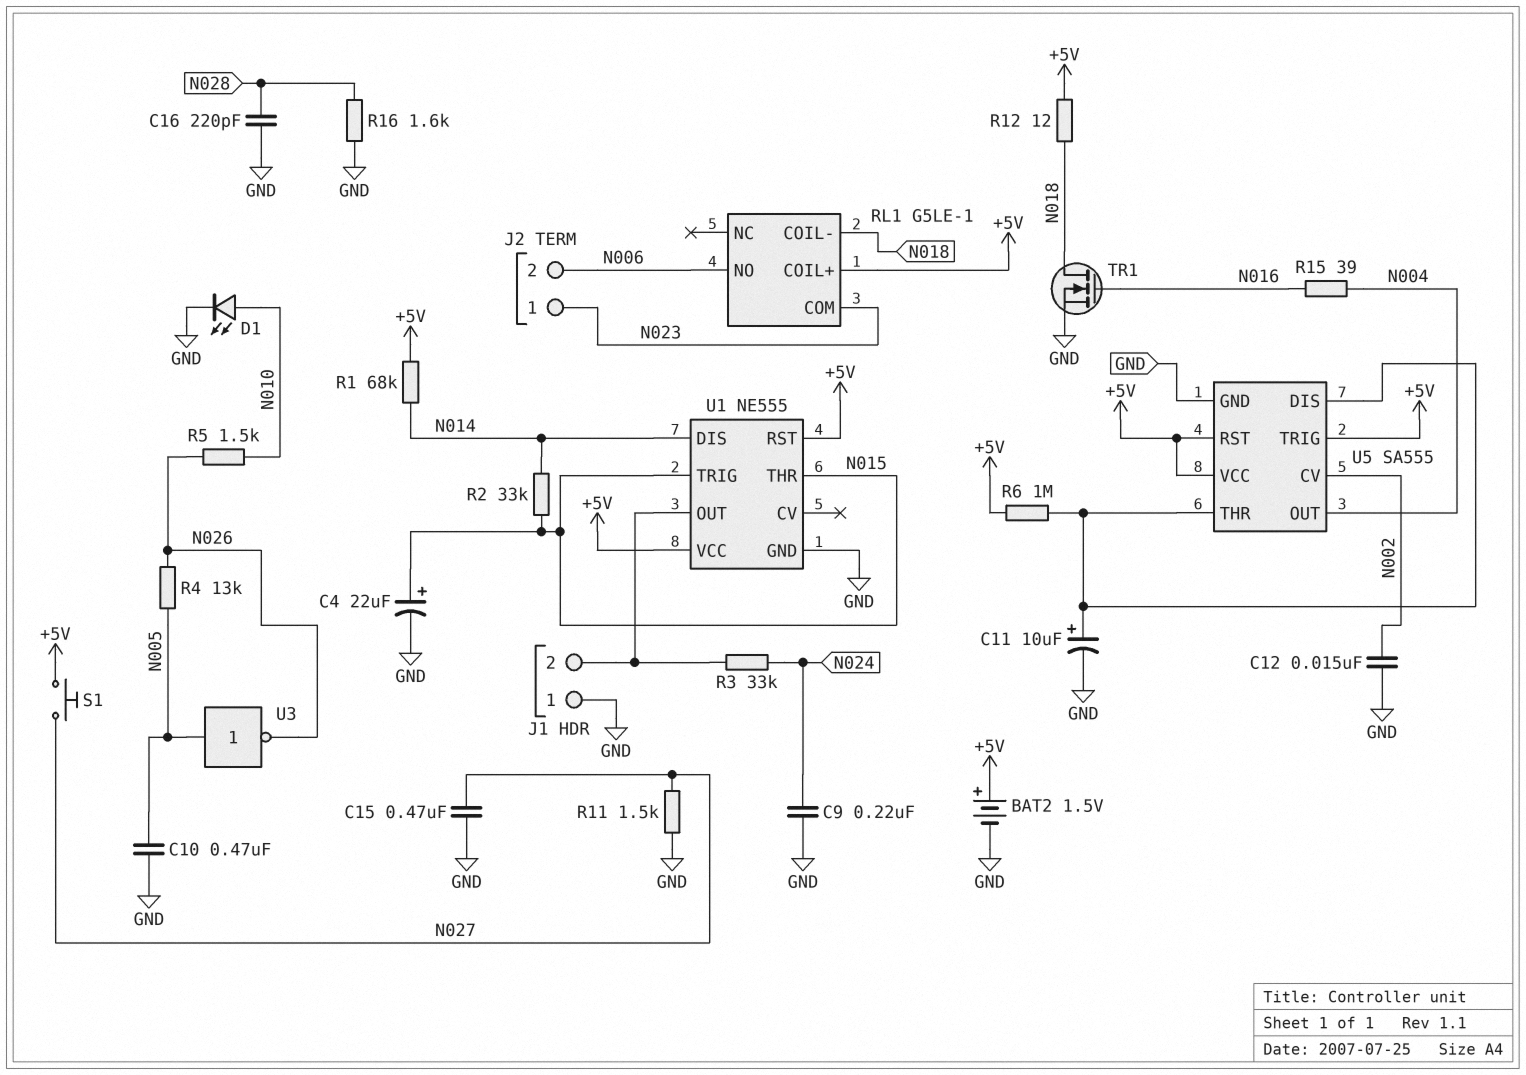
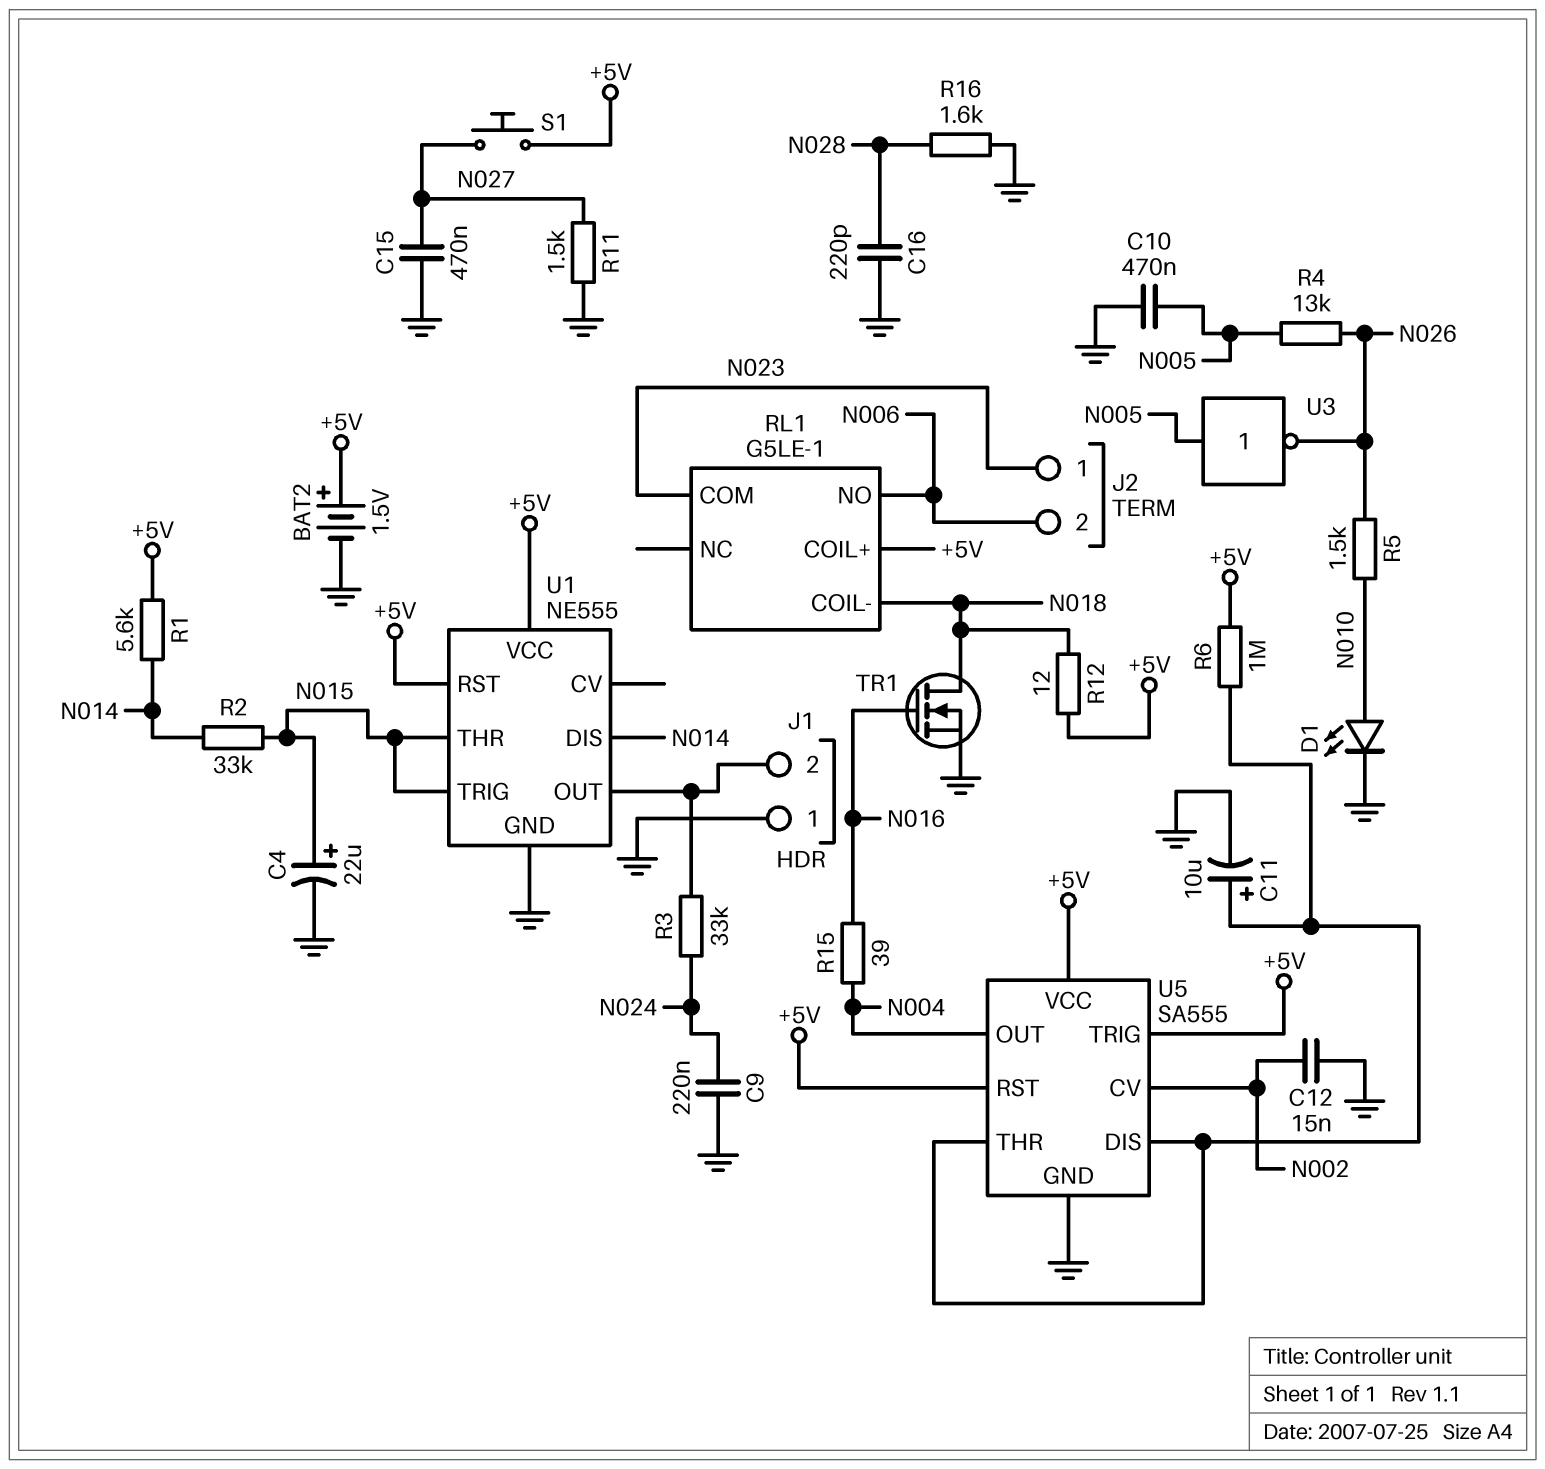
R1: 68k (+5V, N014) -> 5.6k (+5V, N014)

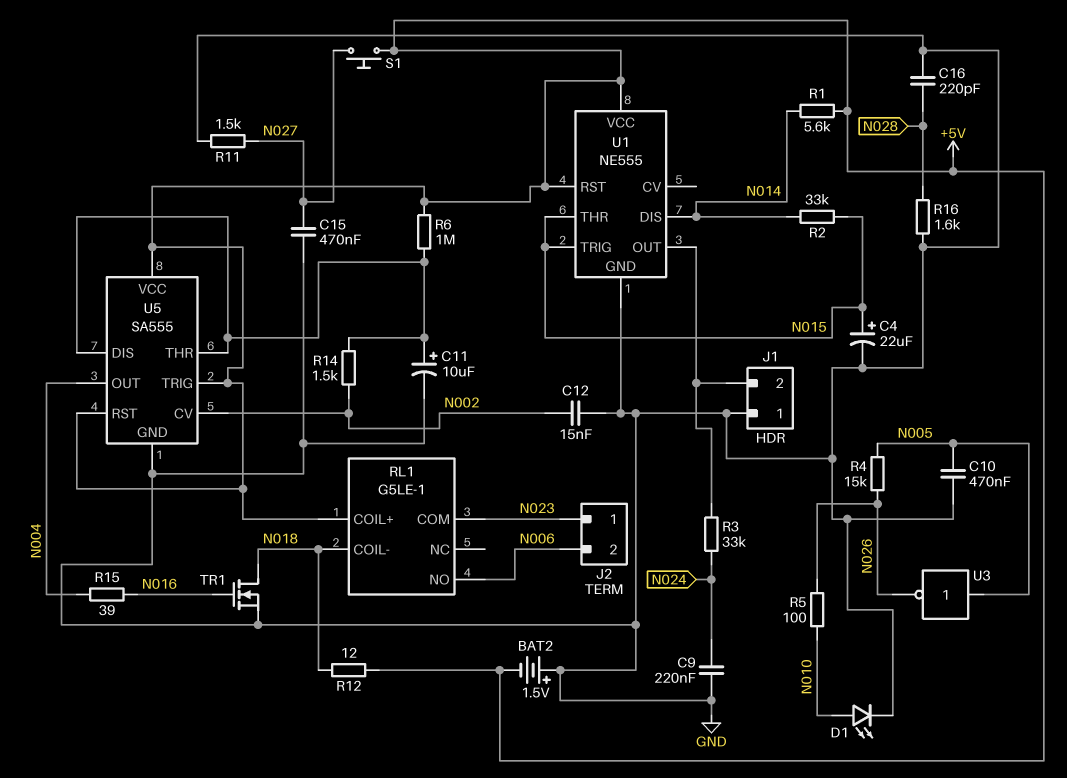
BAT2: 1.5V (plus +5V, minus GND) -> 1.5V (plus GND, minus +5V)
R4: 13k (N005, N026) -> 15k (N005, N026)
R5: 1.5k (N010, N026) -> 100 (N010, N026)
R14: none -> 1.5k (N002, U5/DIS)

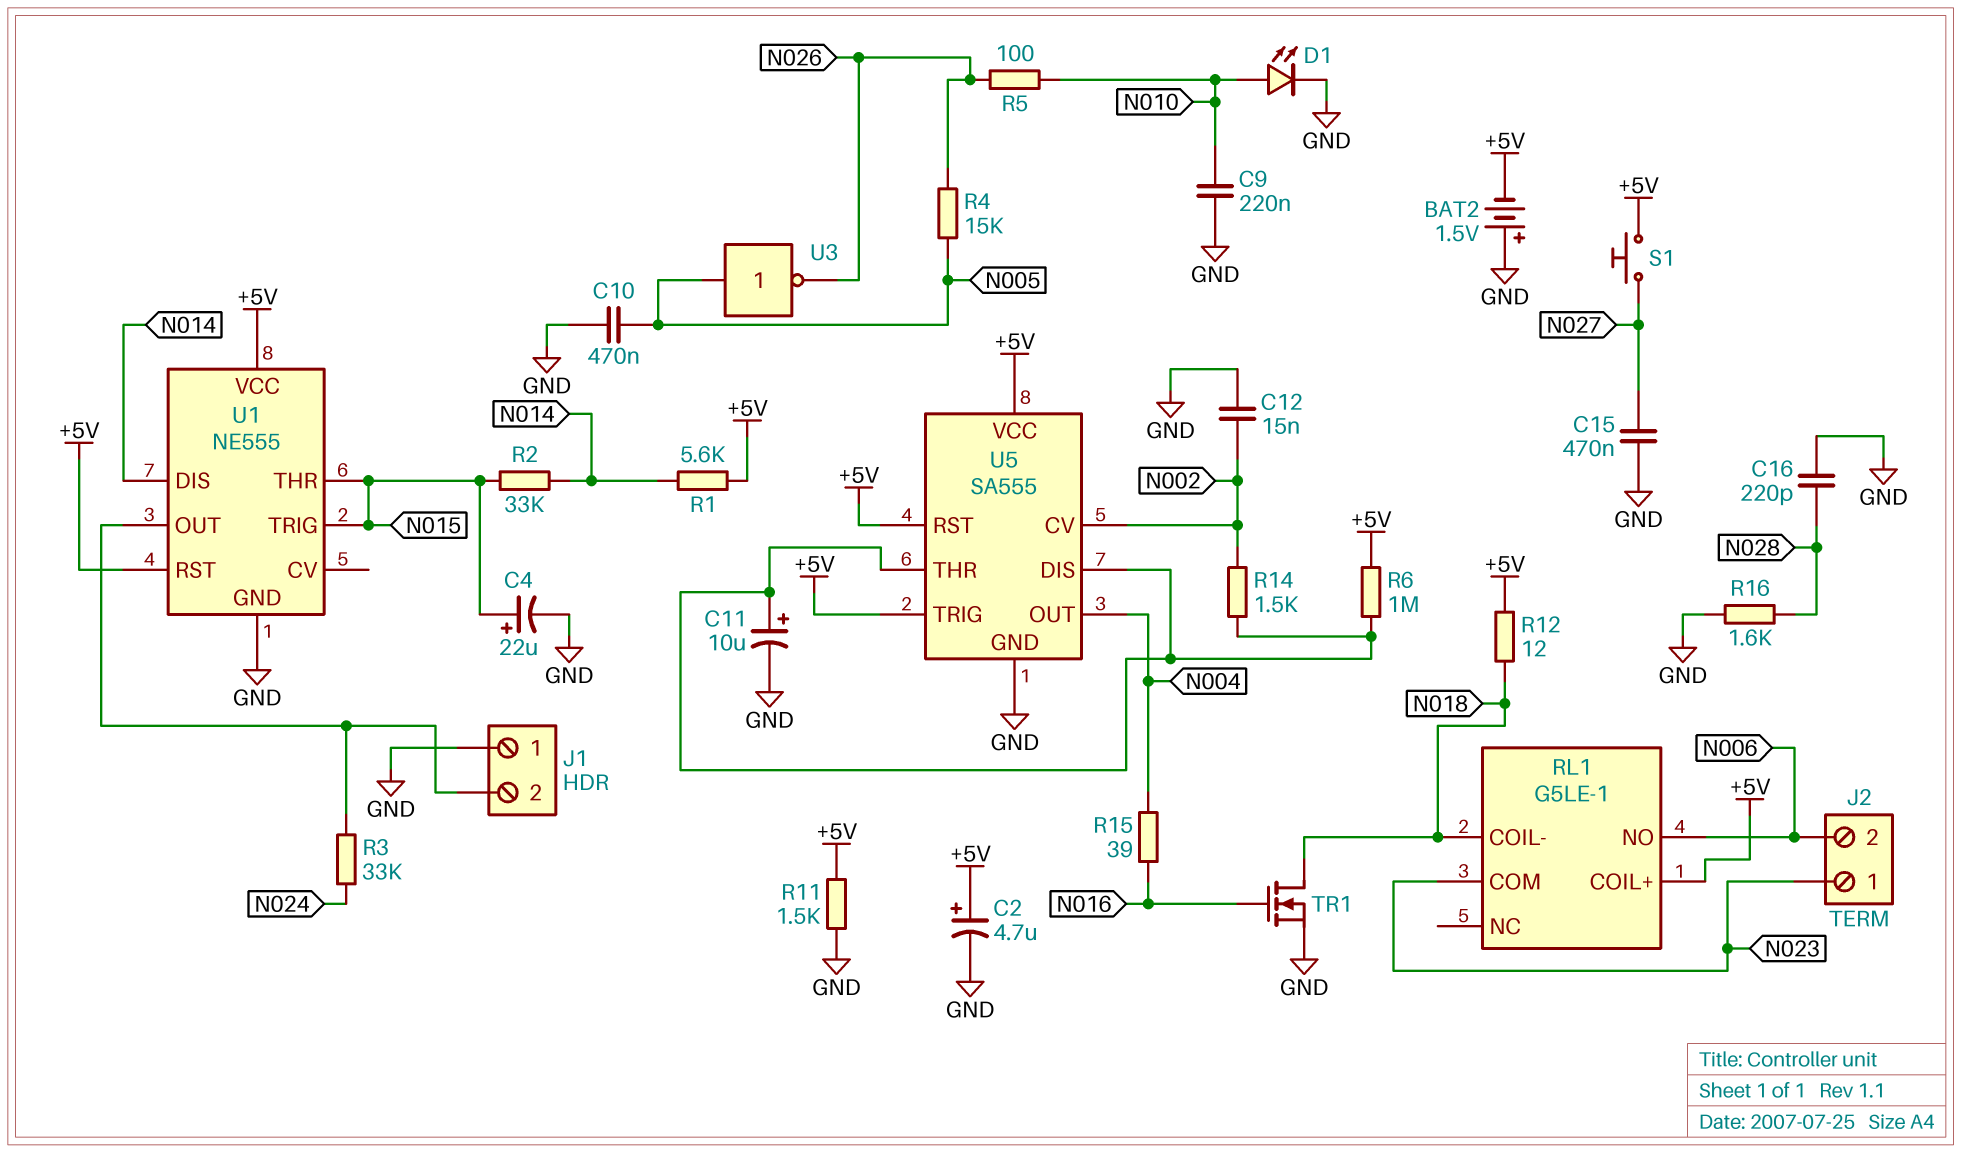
C2: none -> 4.7uF (plus +5V, minus GND)
C9: 220nF (GND, N024) -> 220nF (GND, N010)
R11: 1.5k (GND, N027) -> 1.5k (+5V, GND)

